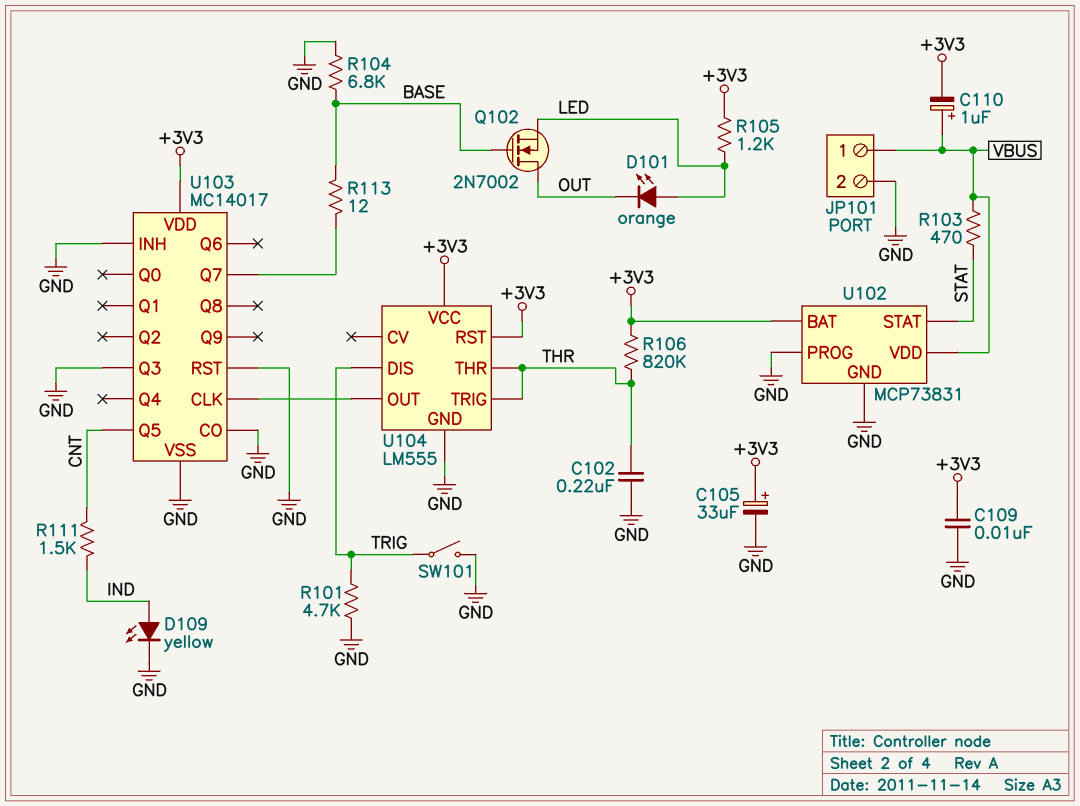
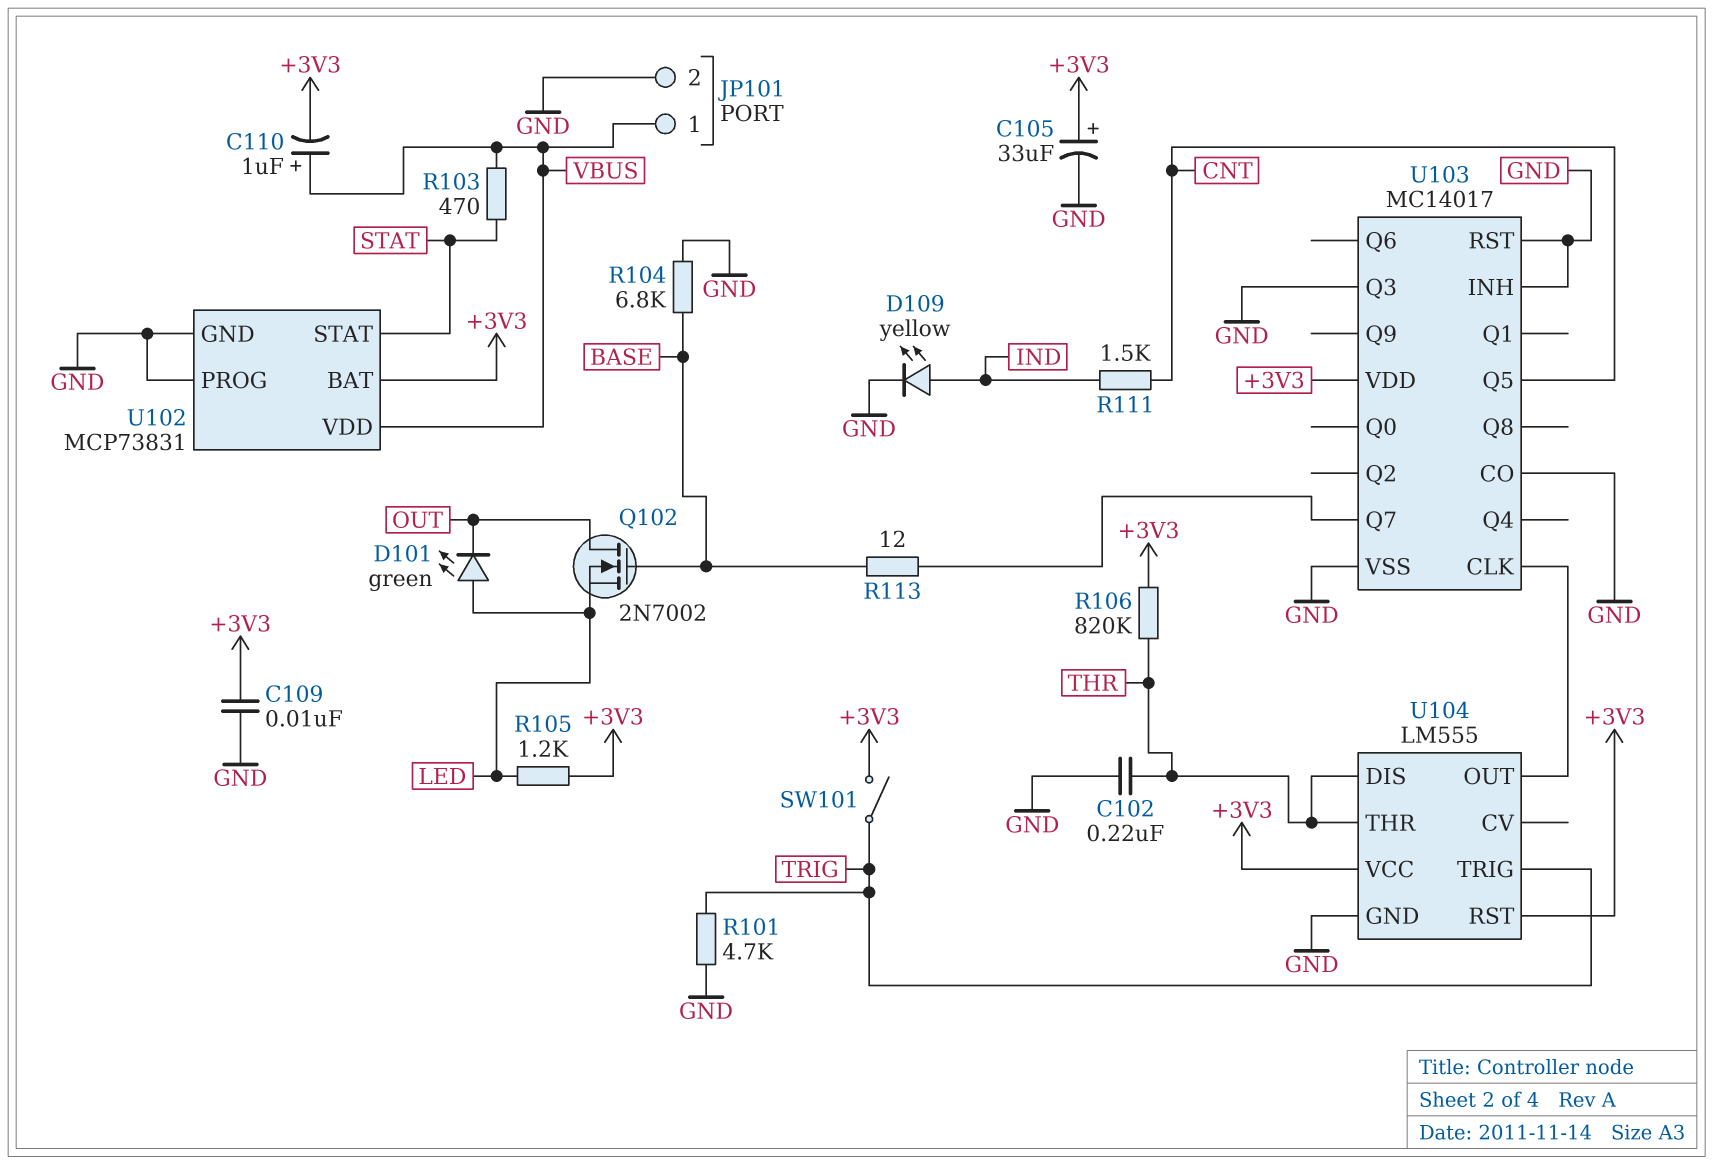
D101: LED orange (A LED, K OUT) -> LED green (A LED, K OUT)
SW101: switch (GND, TRIG) -> switch (+3V3, TRIG)
U104 pin DIS: TRIG -> THR
U104 pin TRIG: THR -> TRIG

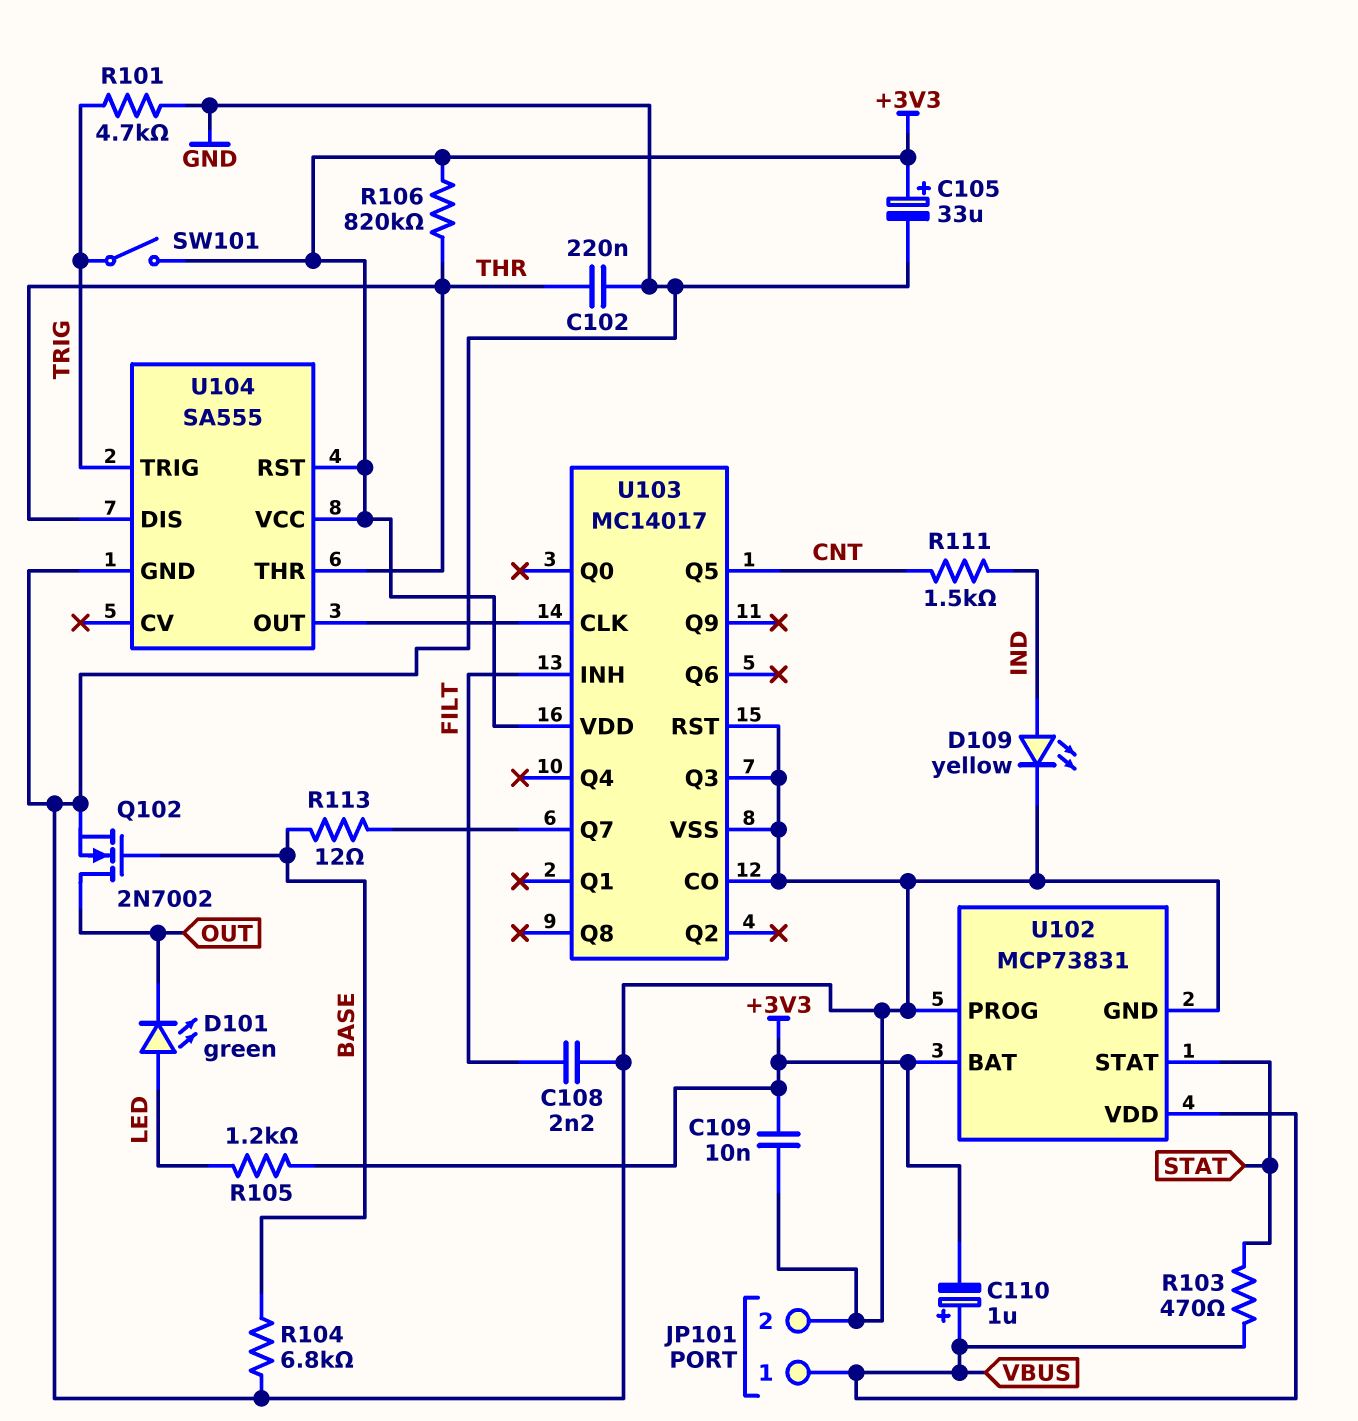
C108: none -> 2.2nF (FILT, GND)
Q102: NMOS 2N7002 (G BASE, D OUT, S LED) -> NMOS 2N7002 (G BASE, D OUT, S GND)
U103 pin INH: GND -> FILT
U104: LM555 -> SA555

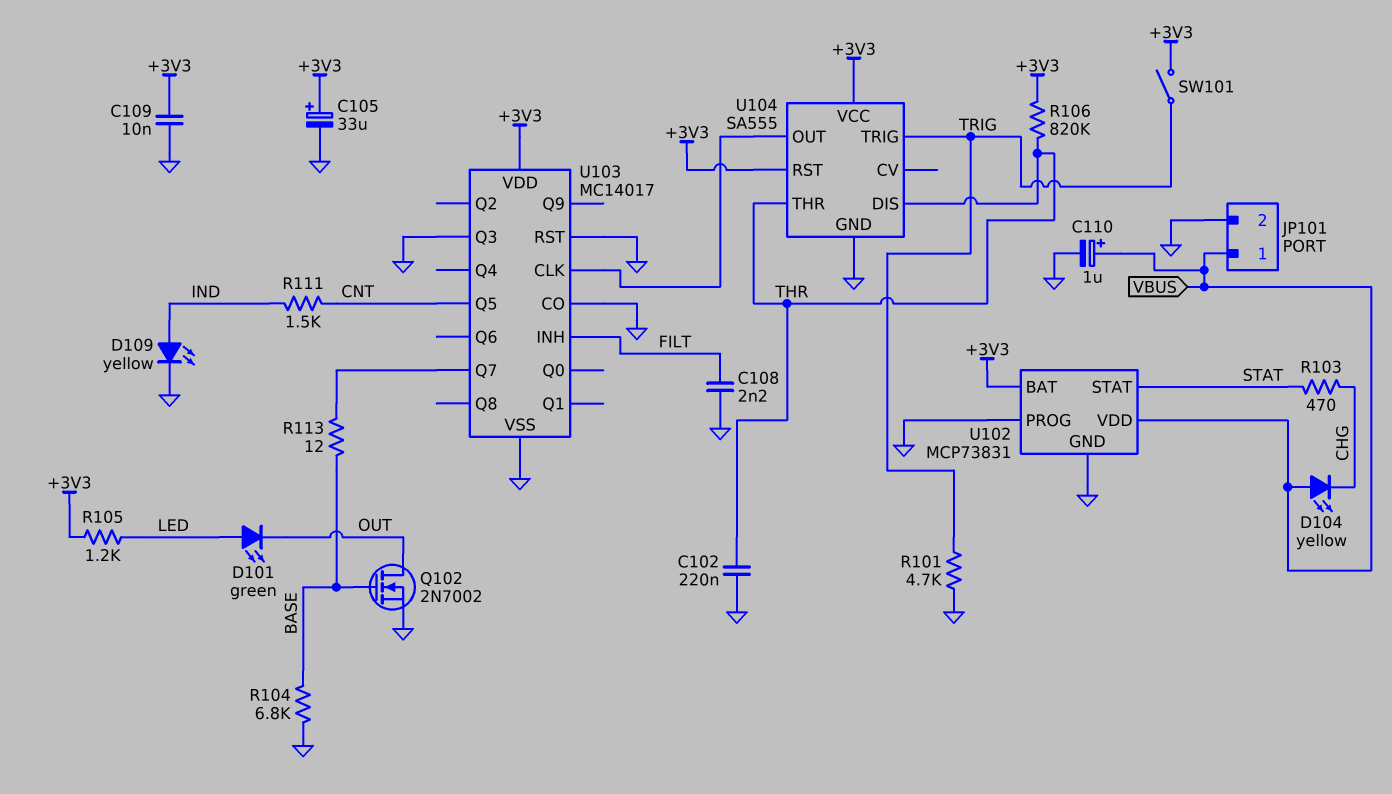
C110: 1uF (plus VBUS, minus +3V3) -> 1uF (plus VBUS, minus GND)
D104: none -> LED yellow (A VBUS, K CHG)
R103: 470 (STAT, VBUS) -> 470 (CHG, STAT)

